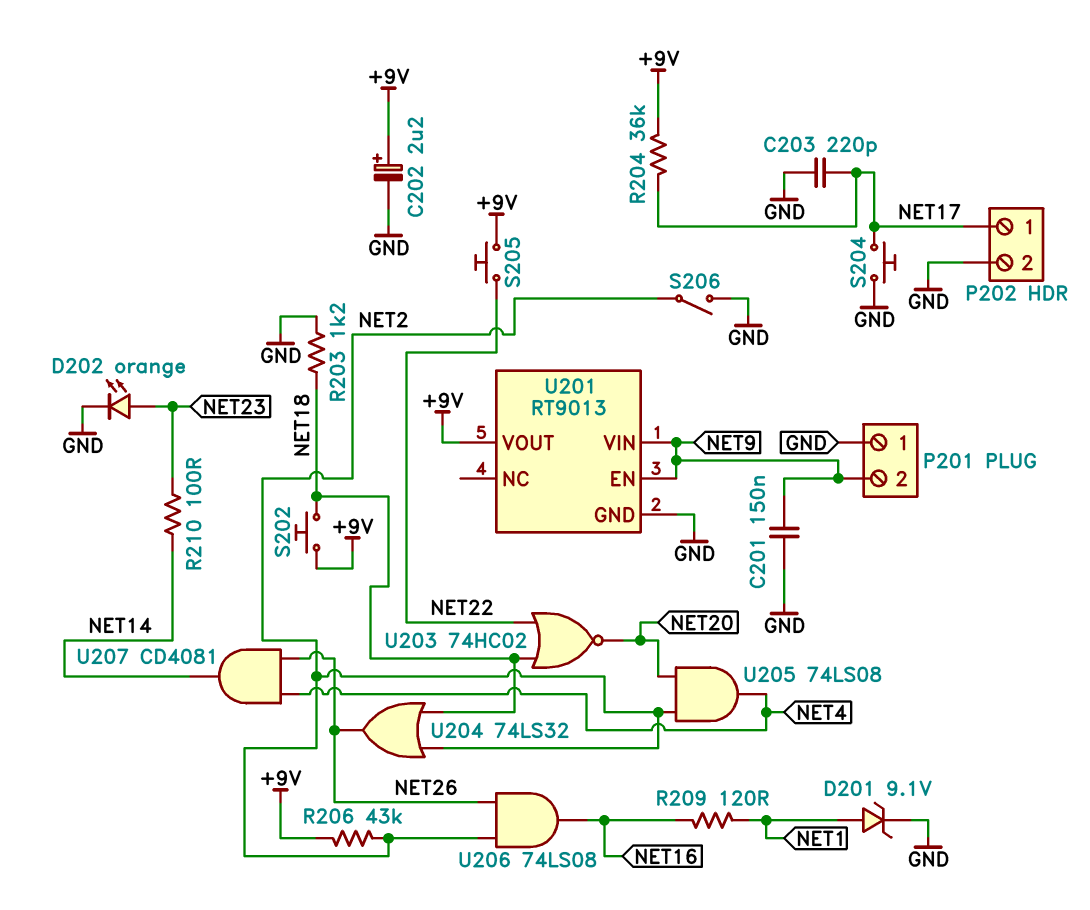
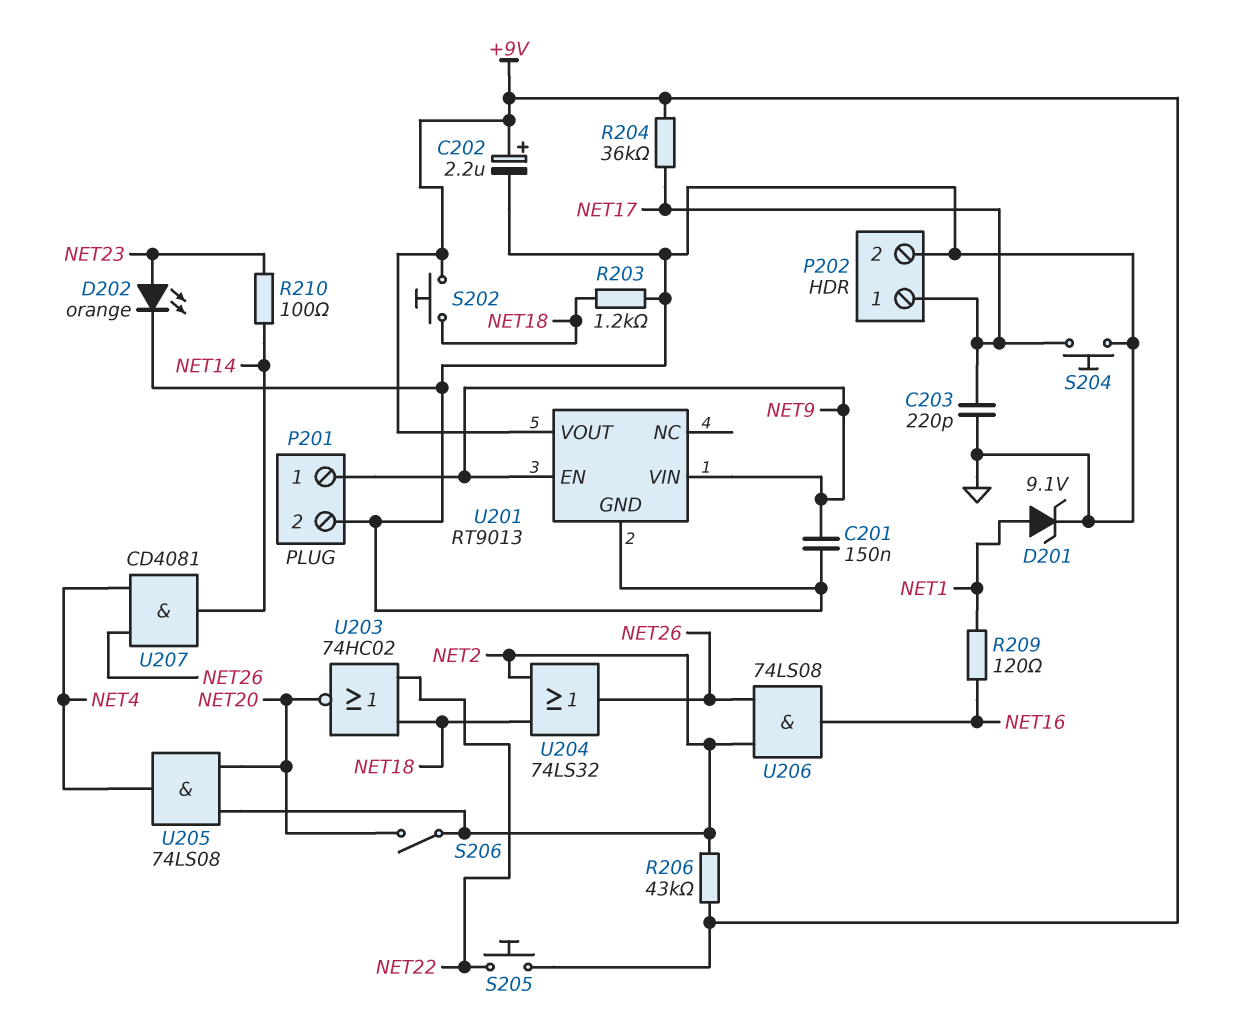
P201 pin 1: GND -> NET9
P201 pin 2: NET9 -> GND
S206: switch (GND, NET2) -> switch (NET2, NET20)

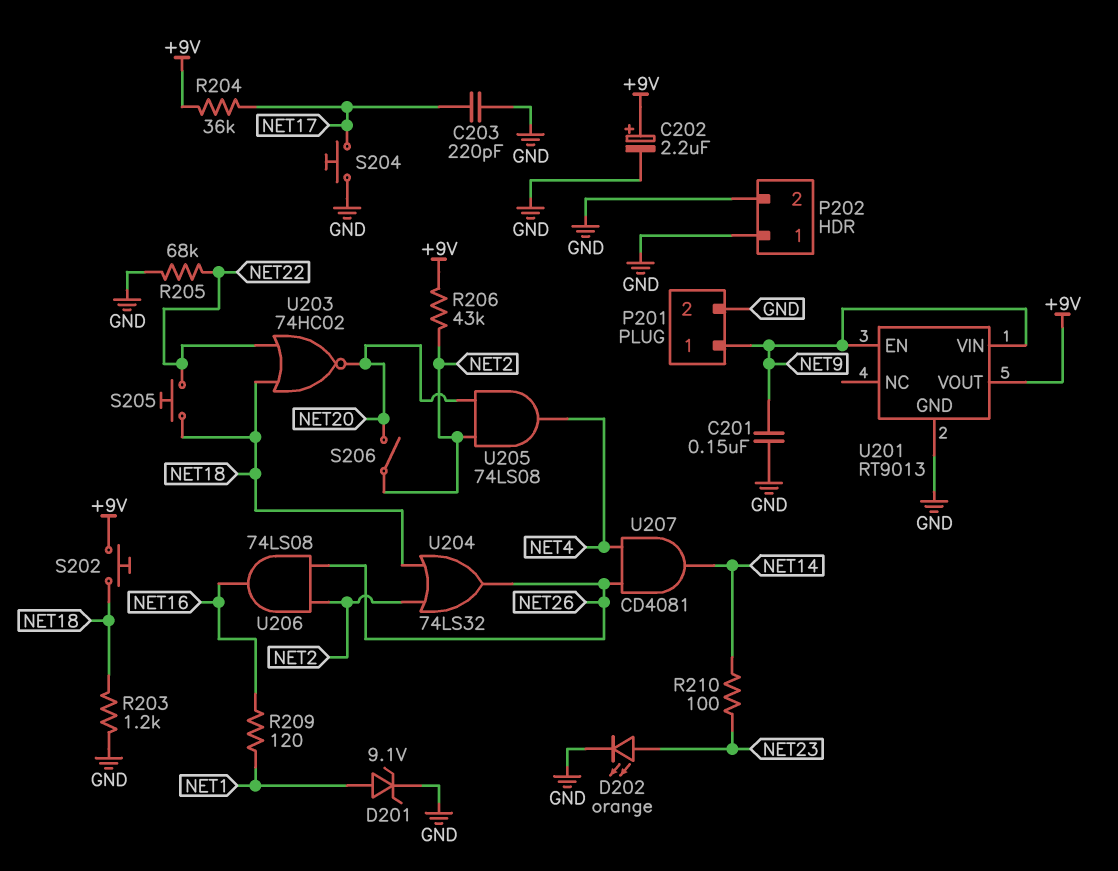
P202 pin 1: NET17 -> GND
R205: none -> 68k (GND, NET22)
S205: button (+9V, NET22) -> button (NET18, NET22)

